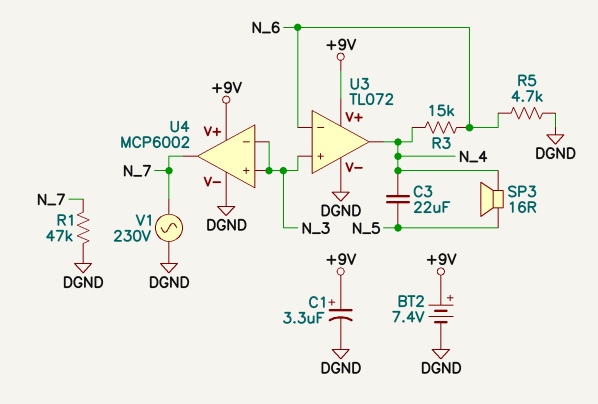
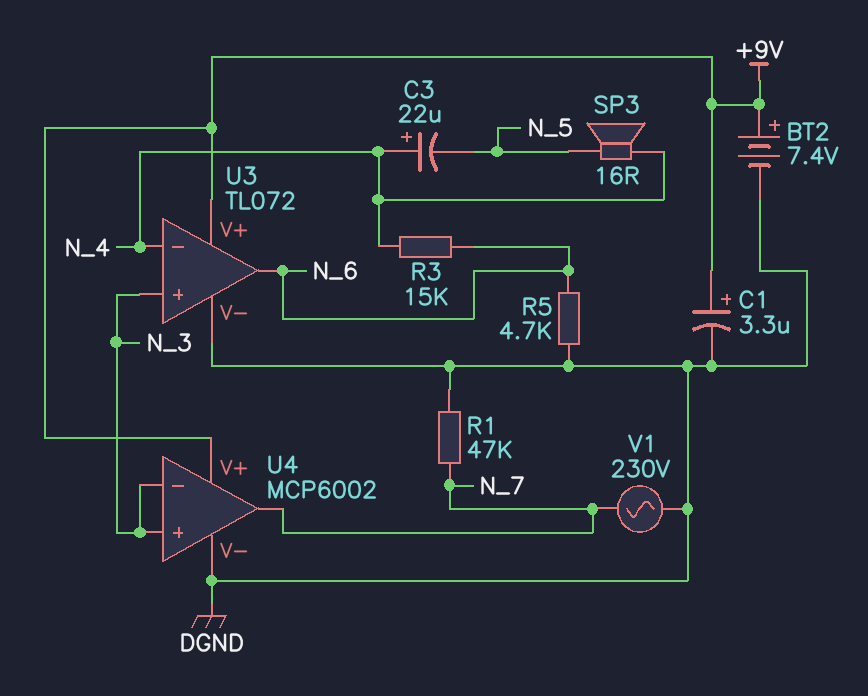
C3: 22uF (N_4, N_5) -> 22uF (plus N_4, minus N_5)
U3 pin in-: N_6 -> N_4
U3 pin out: N_4 -> N_6

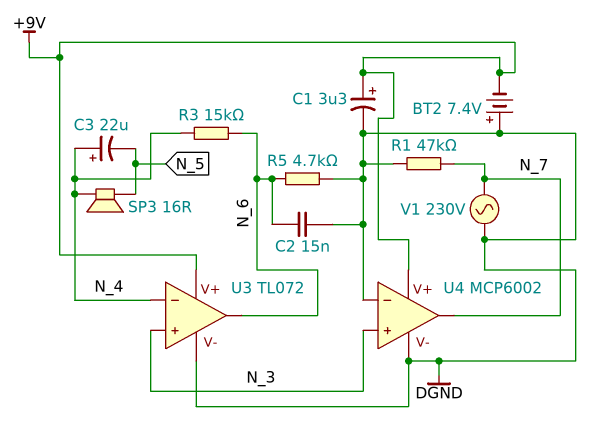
BT2: 7.4V (plus +9V, minus DGND) -> 7.4V (plus DGND, minus +9V)
C2: none -> 15nF (DGND, N_6)
U4 pin in-: N_3 -> DGND

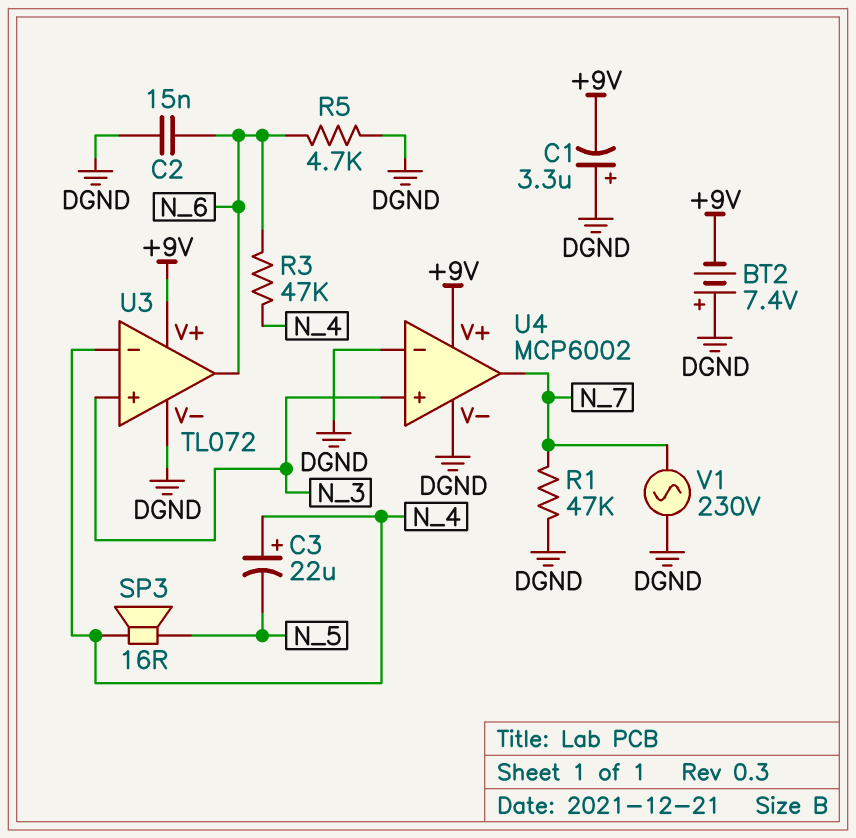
C1: 3.3uF (plus +9V, minus DGND) -> 3.3uF (plus DGND, minus +9V)
R3: 15k (N_4, N_6) -> 47k (N_4, N_6)

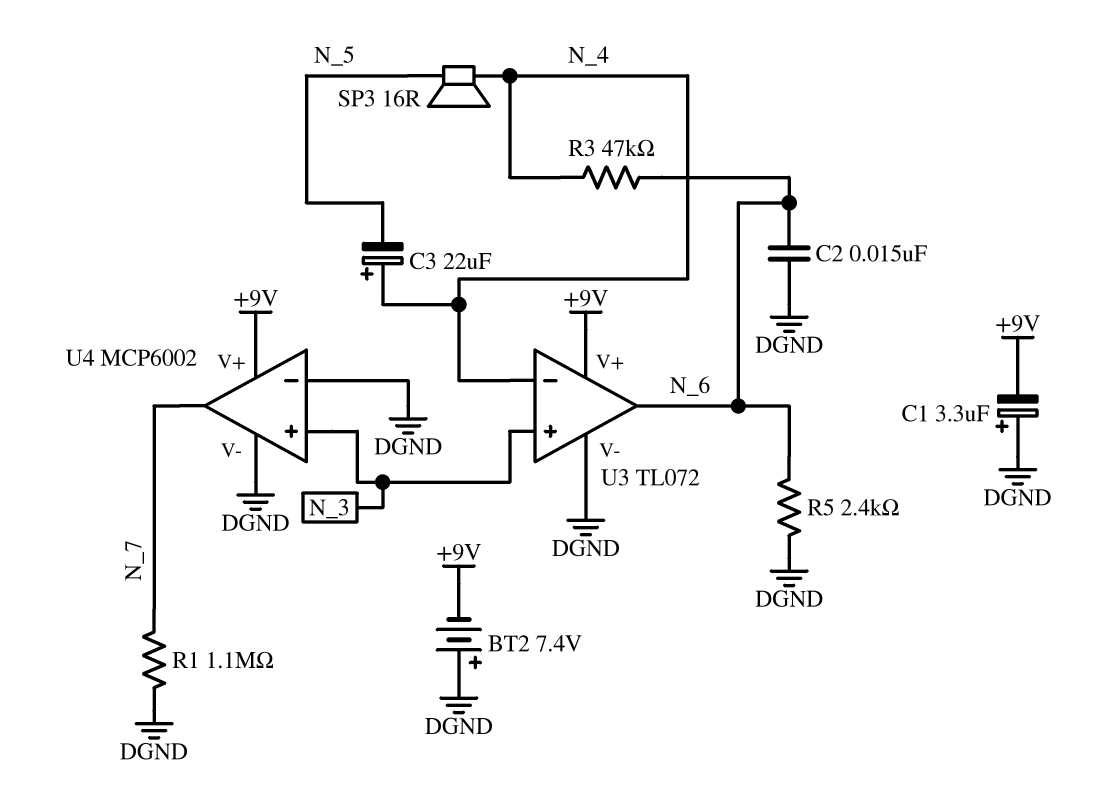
R1: 47k (DGND, N_7) -> 1.1M (DGND, N_7)
R5: 4.7k (DGND, N_6) -> 2.4k (DGND, N_6)
V1: AC 230V (DGND, N_7) -> none

